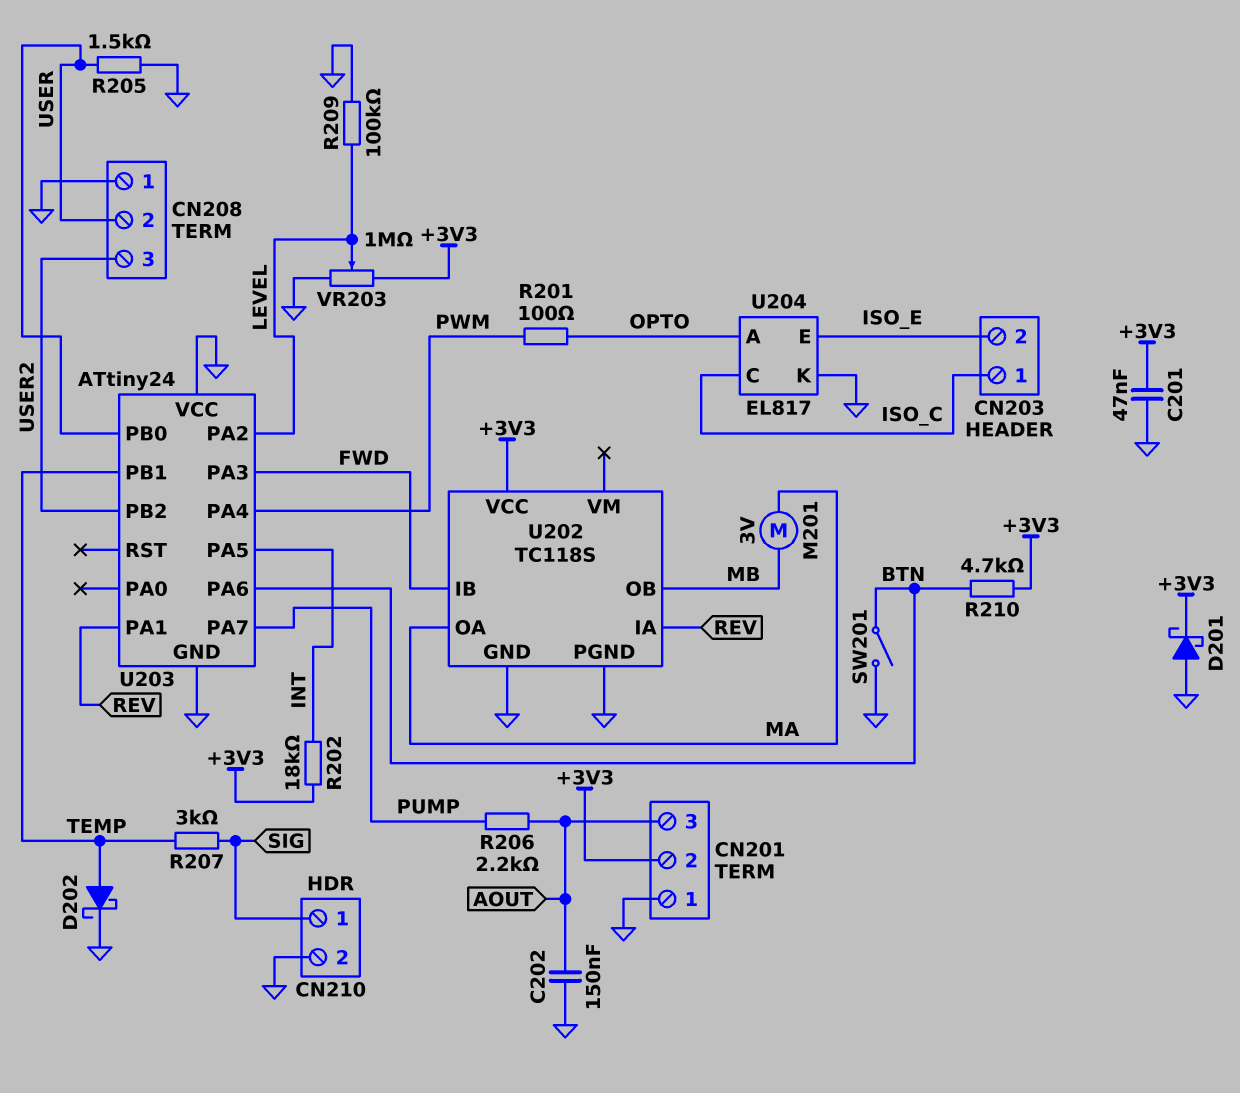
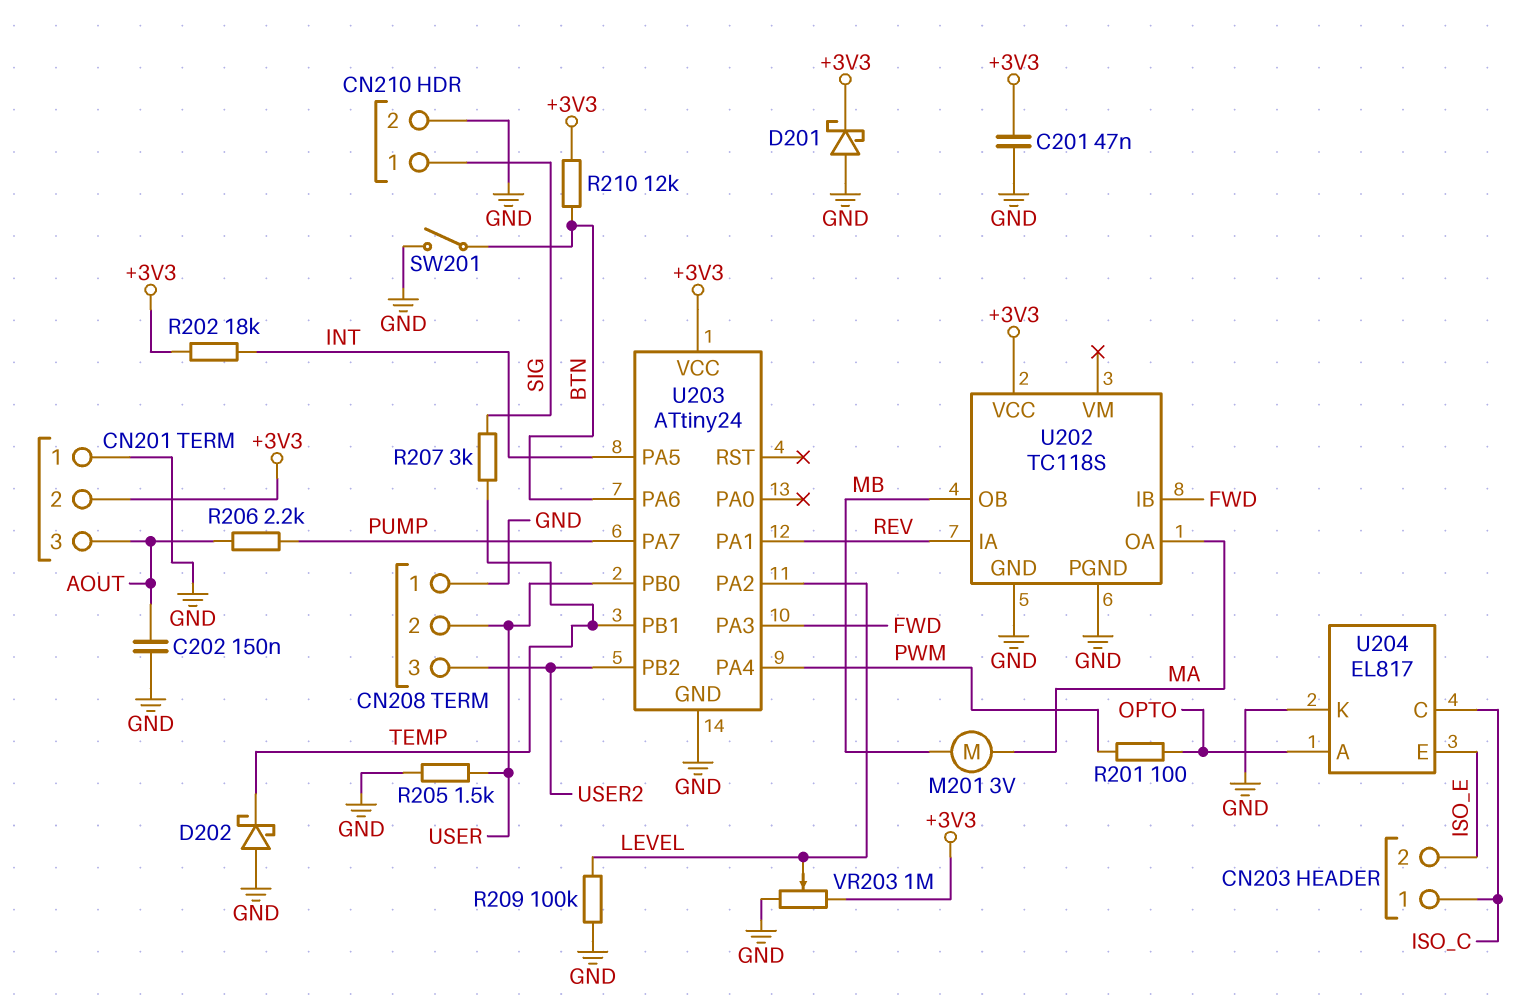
D202: schottky (A TEMP, K GND) -> schottky (A GND, K TEMP)
R210: 4.7k (+3V3, BTN) -> 12k (+3V3, BTN)
U203 pin VCC: GND -> +3V3

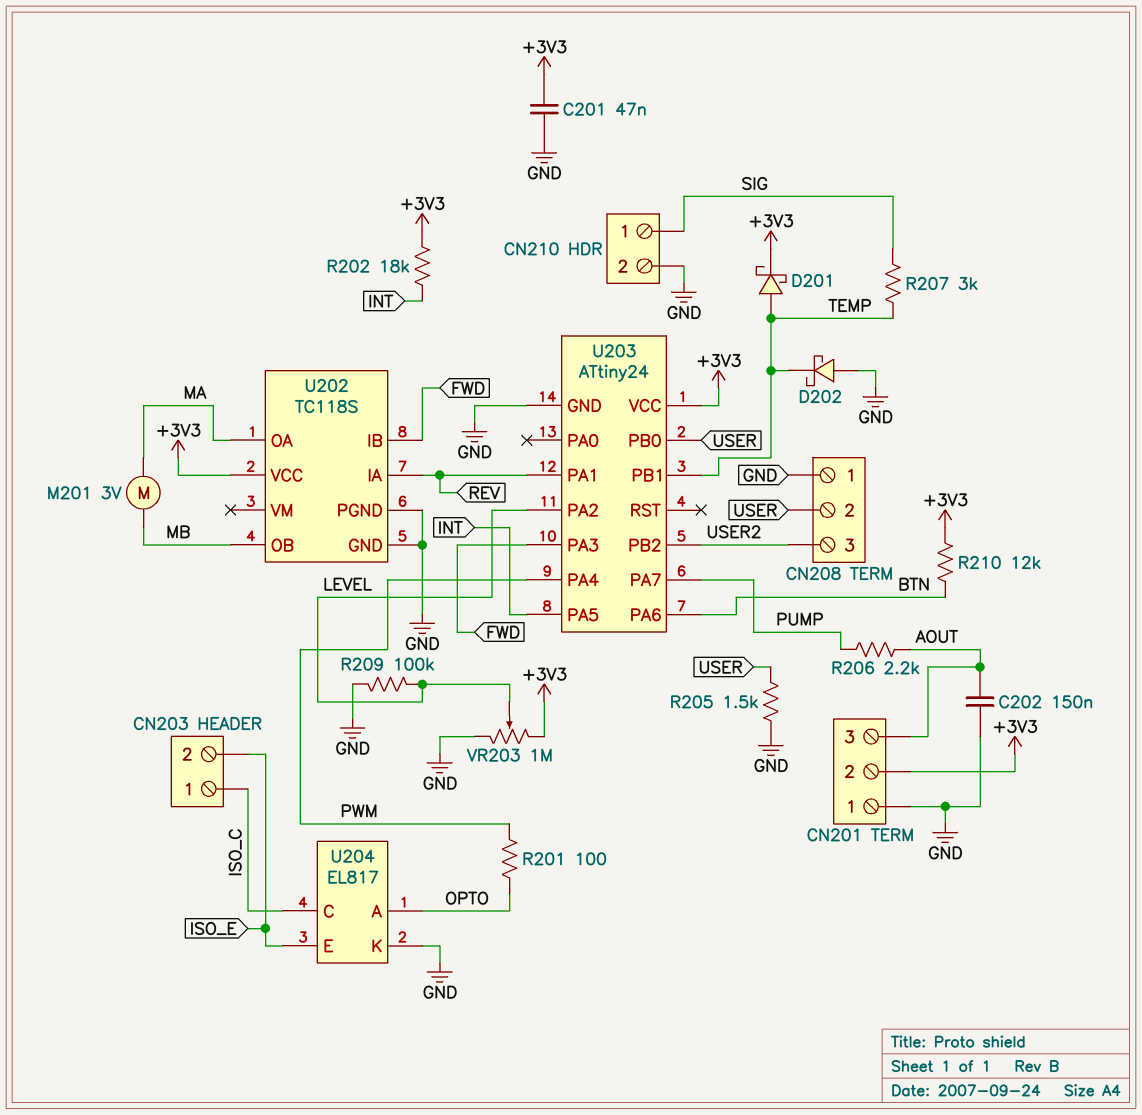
D201: schottky (A GND, K +3V3) -> schottky (A TEMP, K +3V3)
SW201: switch (BTN, GND) -> none

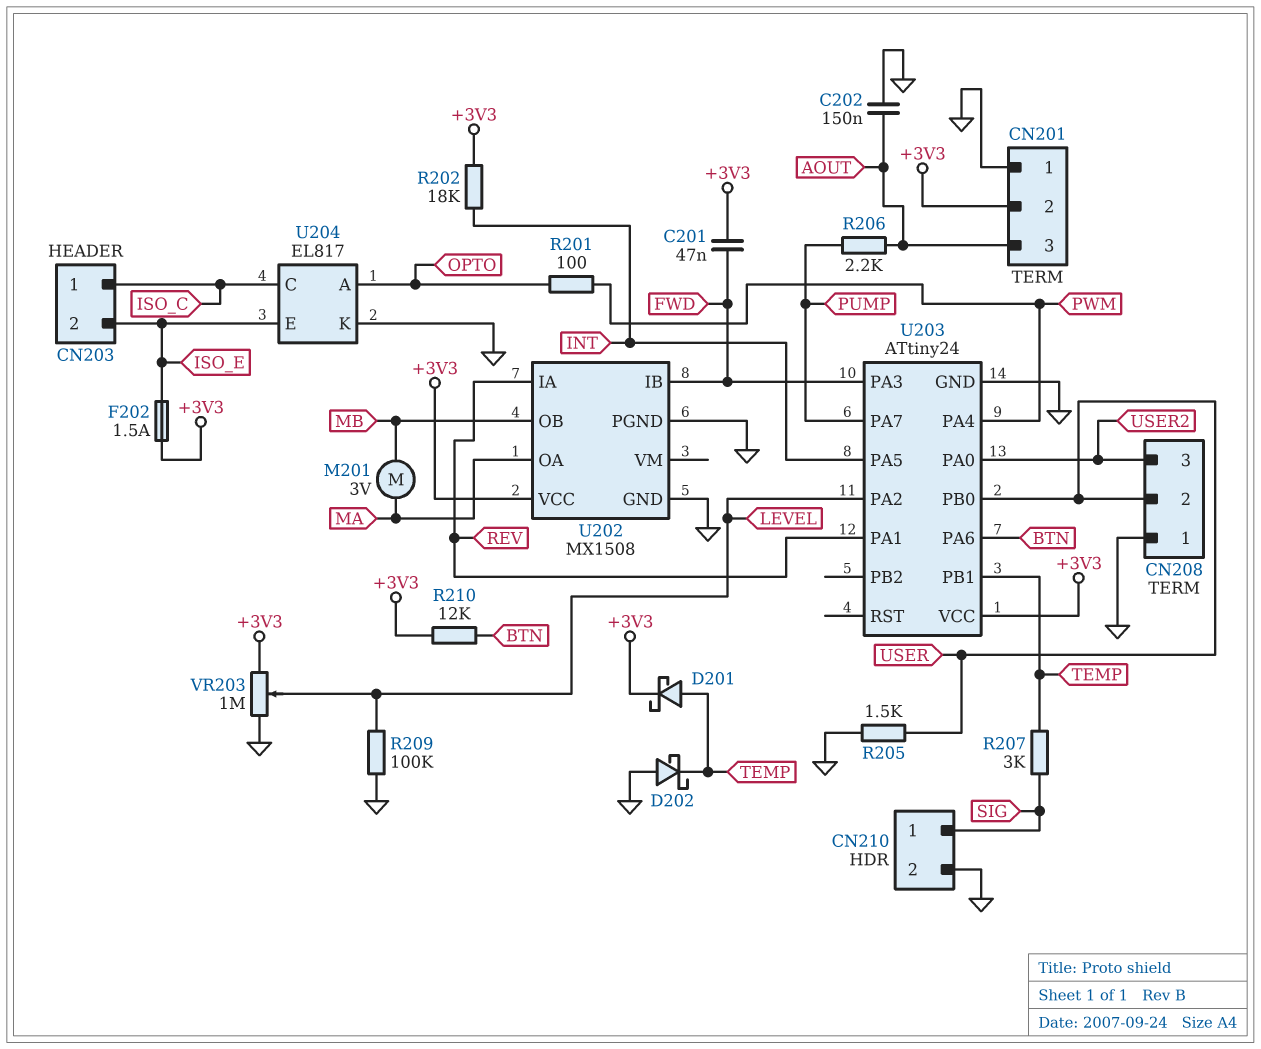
C201: 47nF (+3V3, GND) -> 47nF (+3V3, FWD)
F202: none -> 1.5A (+3V3, ISO_E)
U202: TC118S -> MX1508
U203 pin PA0: none -> USER2
U203 pin PB2: USER2 -> none

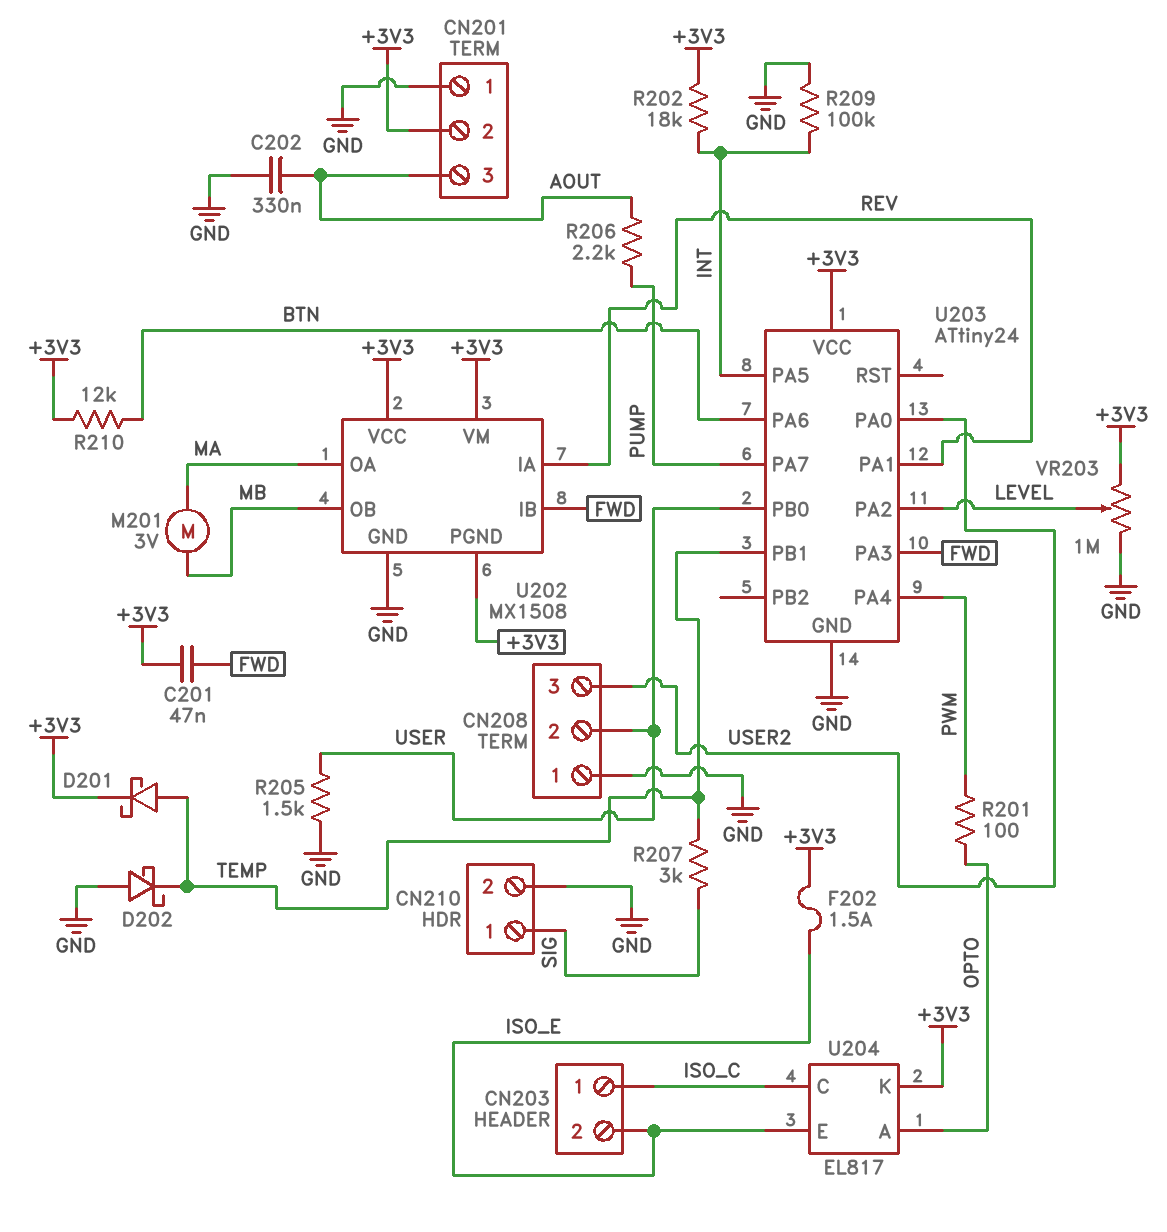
C202: 150nF (AOUT, GND) -> 330nF (AOUT, GND)
R209: 100k (GND, LEVEL) -> 100k (GND, INT)
U202 pin PGND: GND -> +3V3
U202 pin VM: none -> +3V3
U204 pin K: GND -> +3V3

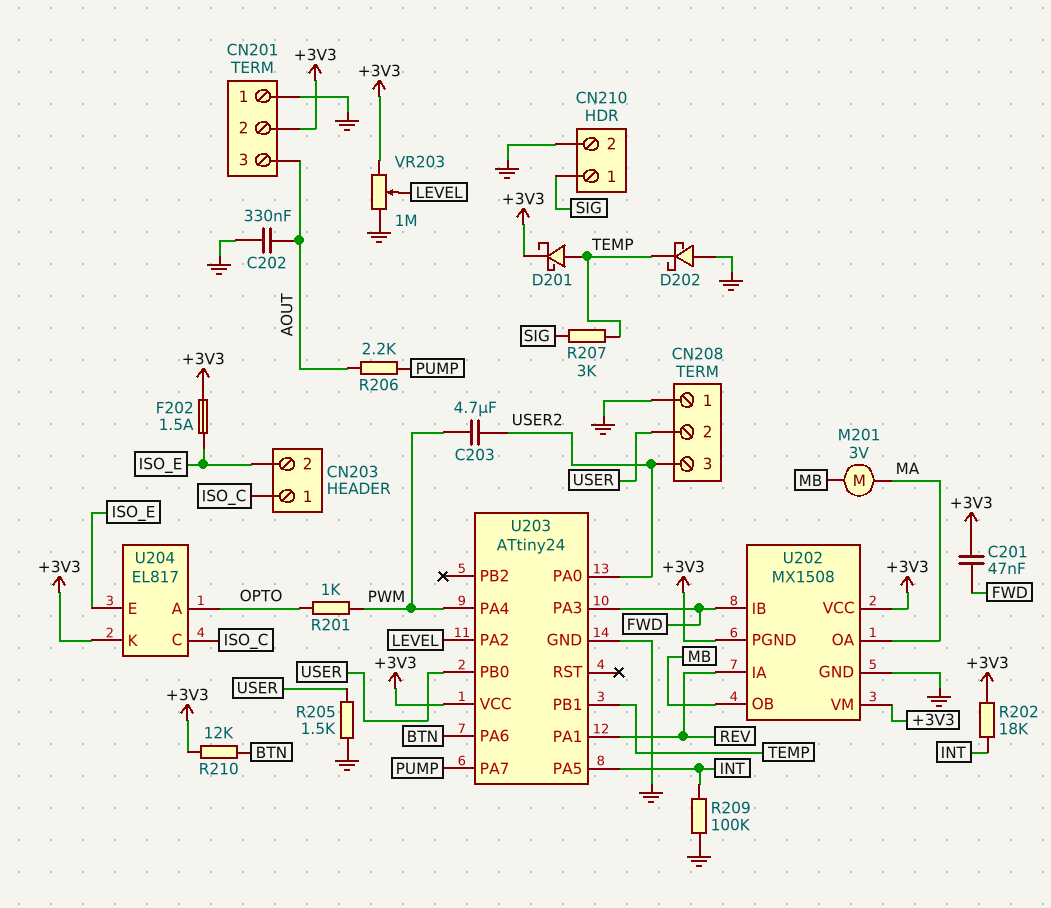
C203: none -> 4.7uF (PWM, USER2)
R201: 100 (OPTO, PWM) -> 1k (OPTO, PWM)

